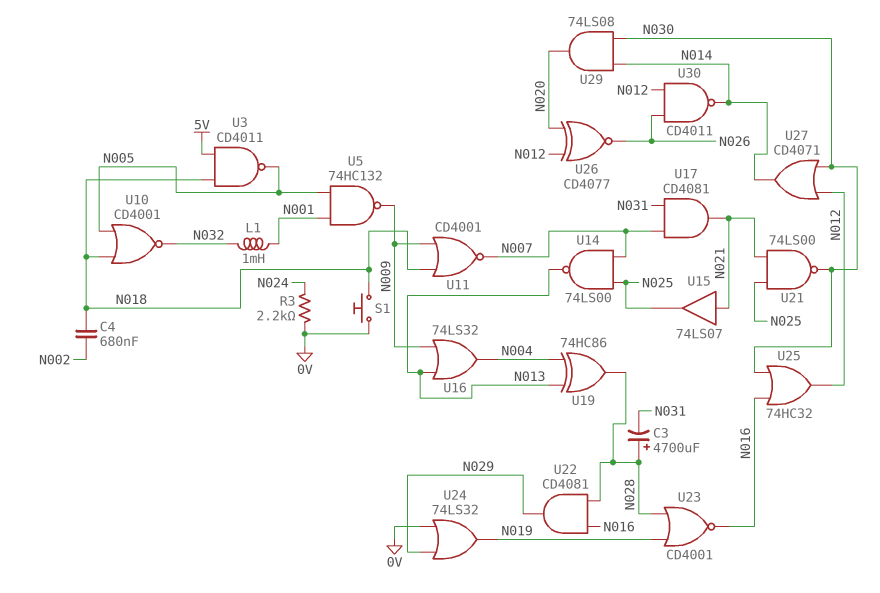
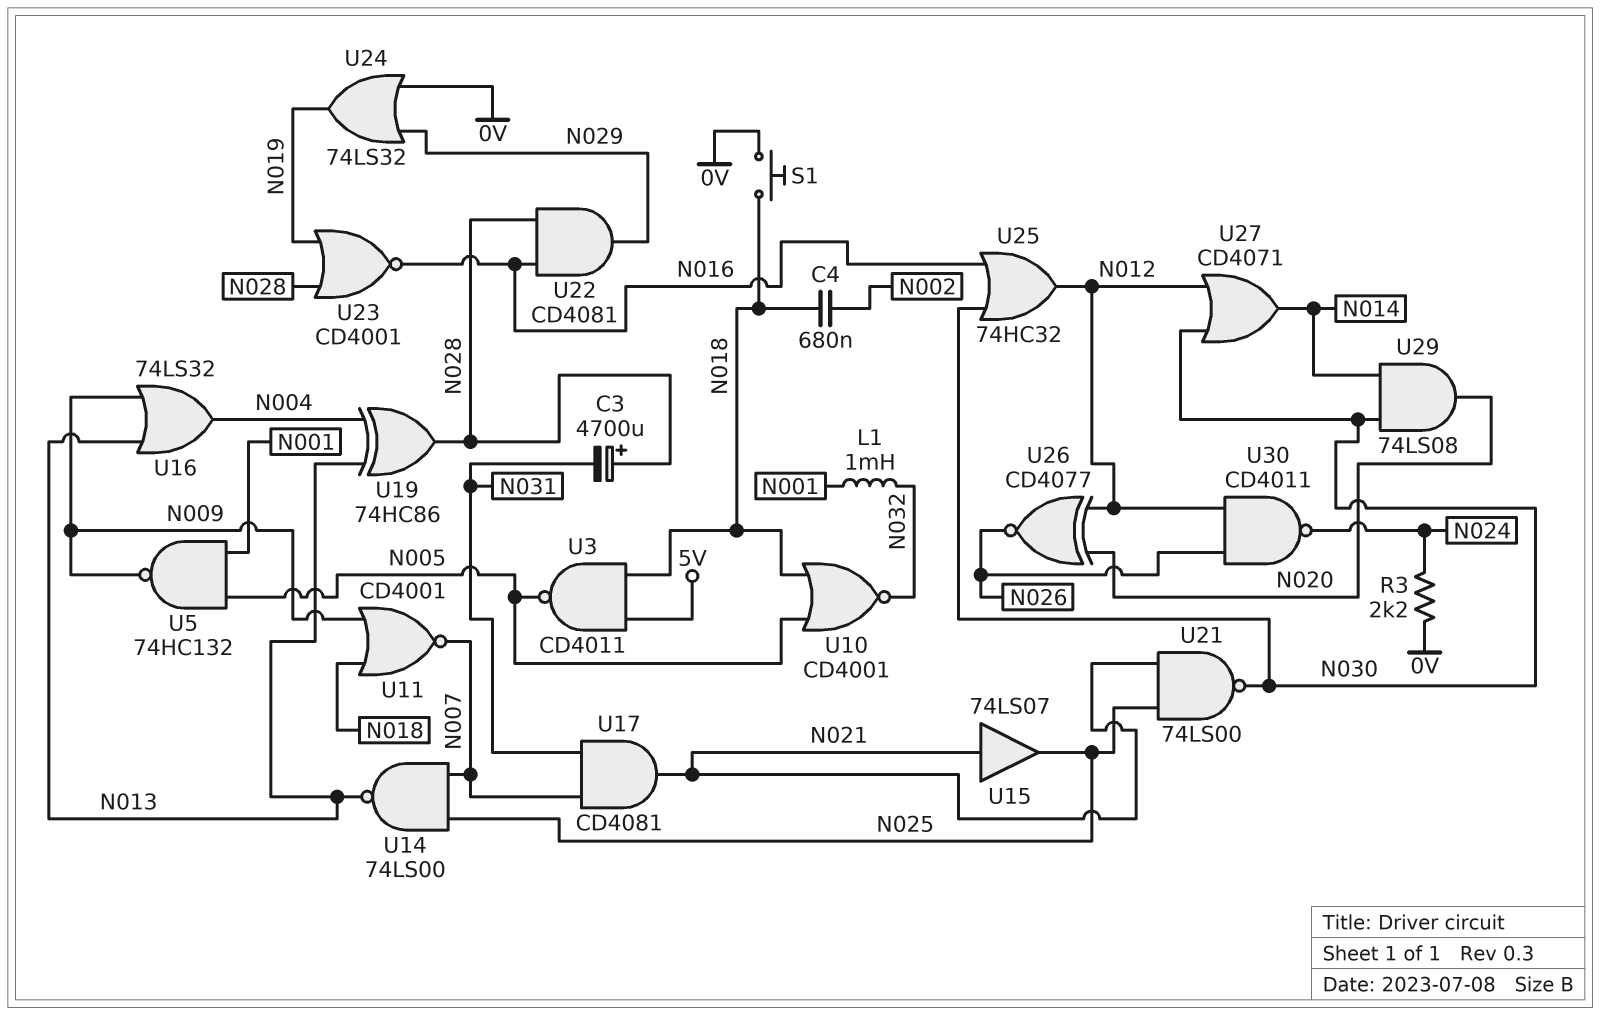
U30: NAND CD4011 (in N012, in N026, out N014) -> NAND CD4011 (in N012, in N026, out N024)

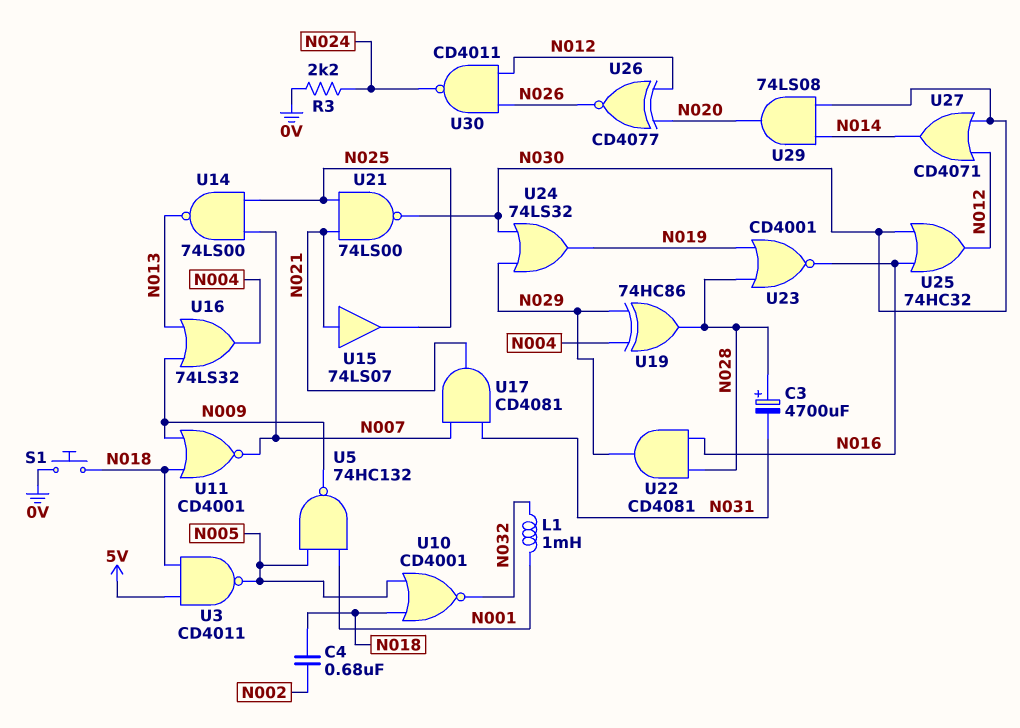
U19: XOR 74HC86 (in N004, in N013, out N028) -> XOR 74HC86 (in N004, in N029, out N028)
U24: OR 74LS32 (in 0V, in N029, out N019) -> OR 74LS32 (in N029, in N030, out N019)

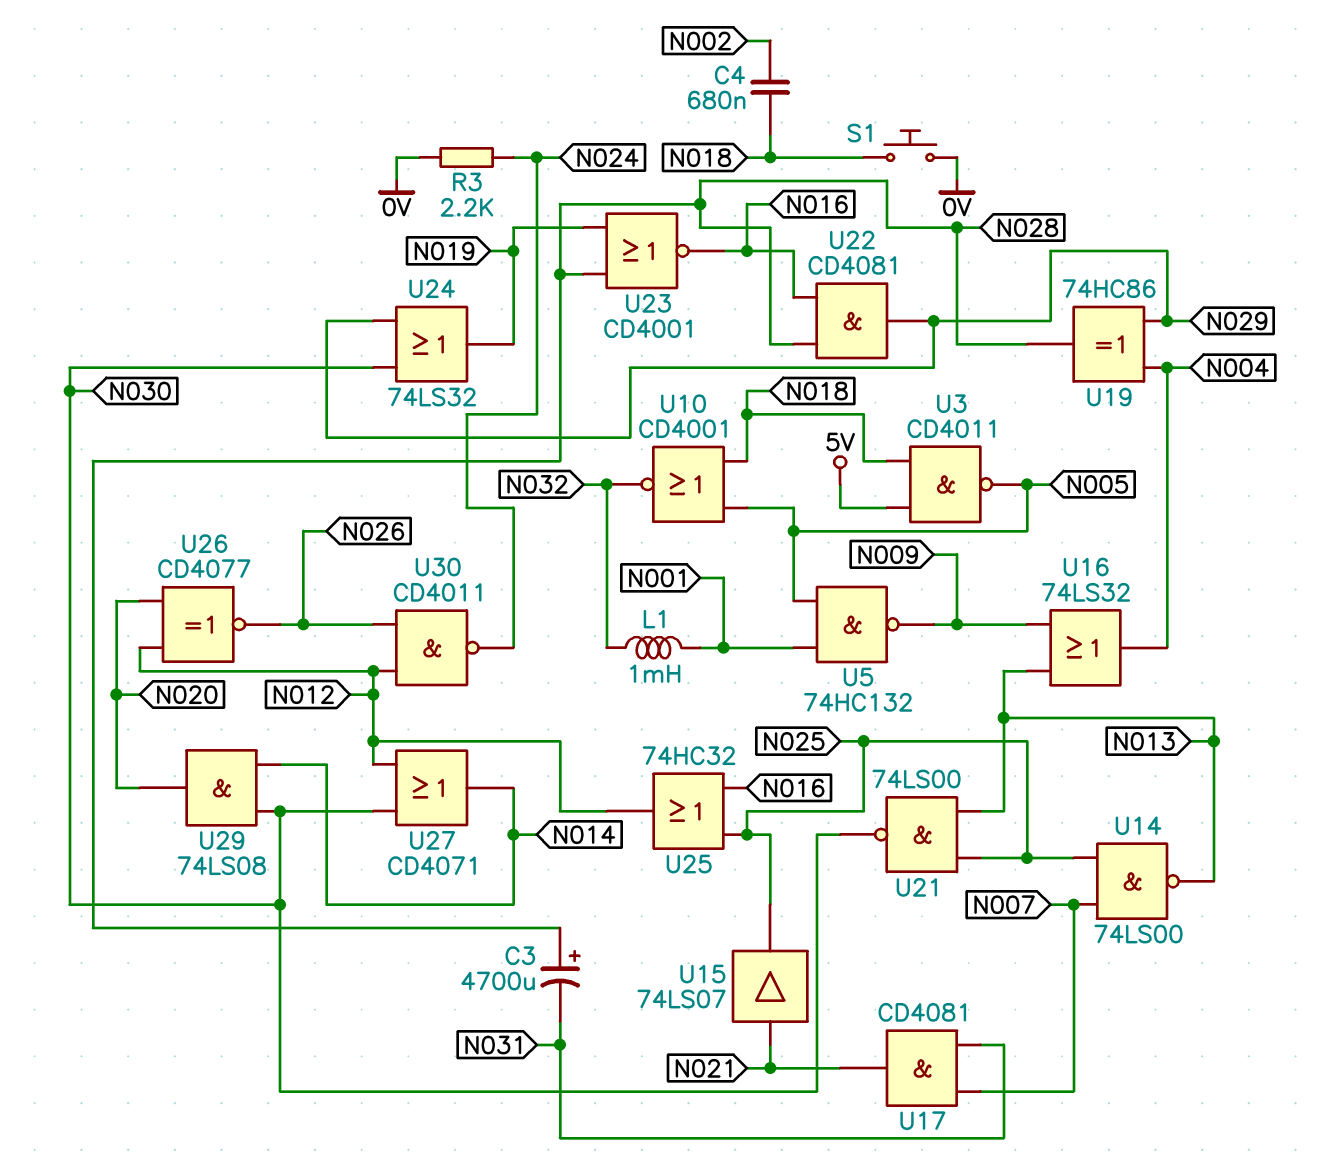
U11: NOR CD4001 (in N009, in N018, out N007) -> none
U21: NAND 74LS00 (in N021, in N025, out N030) -> NAND 74LS00 (in N013, in N025, out N030)
U25: OR 74HC32 (in N016, in N030, out N012) -> OR 74HC32 (in N016, in N025, out N012)

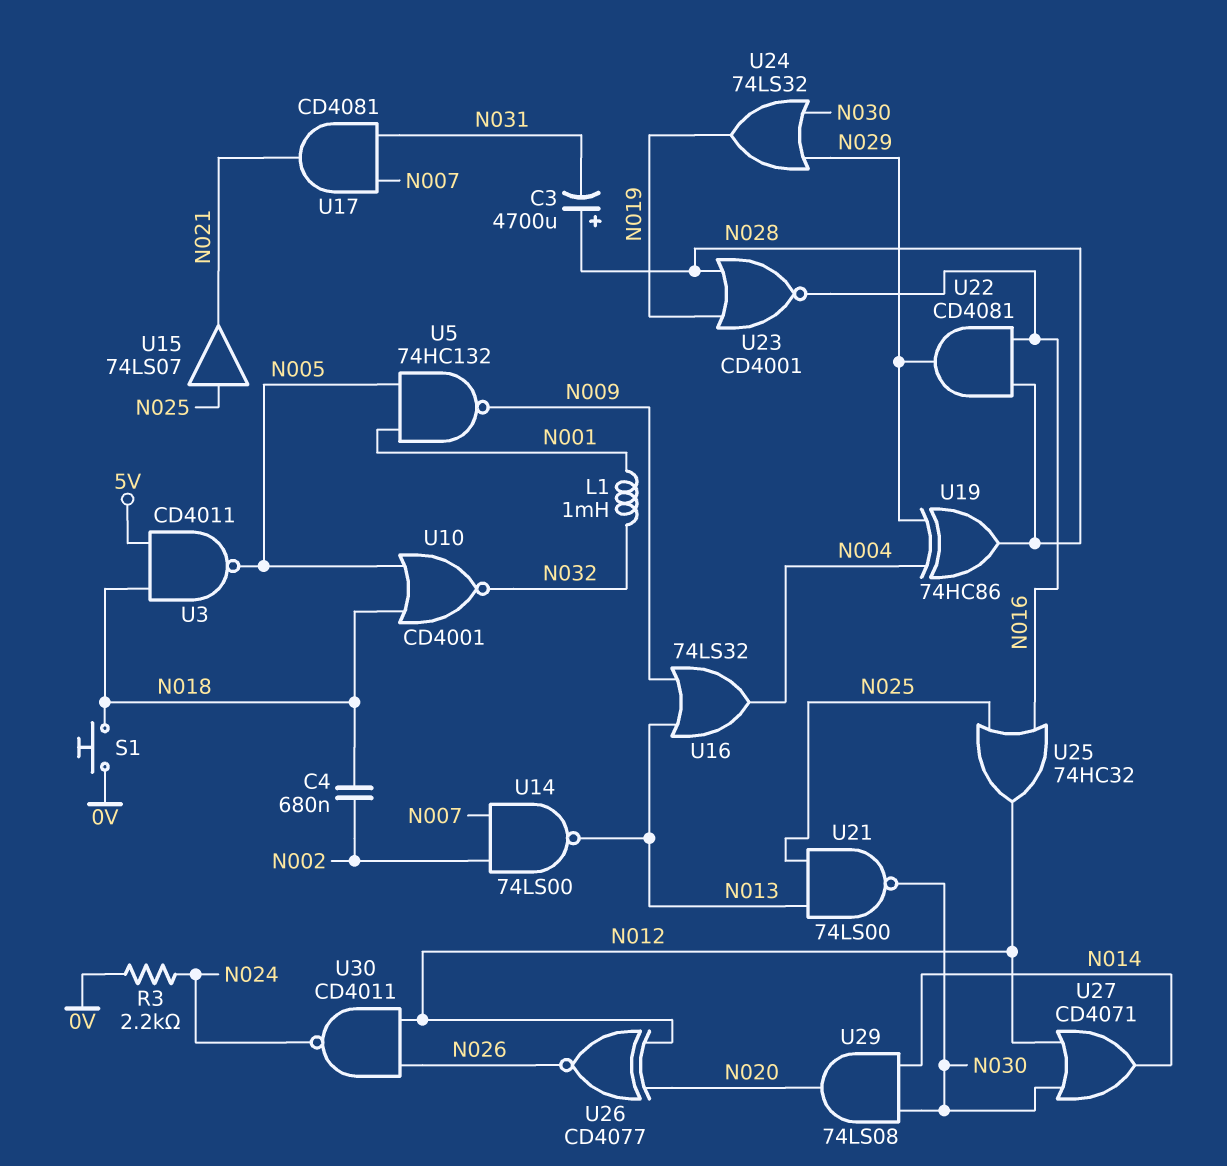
U14: NAND 74LS00 (in N007, in N025, out N013) -> NAND 74LS00 (in N002, in N007, out N013)
U15: buffer 74LS07 (in N021, out N025) -> buffer 74LS07 (in N025, out N021)

